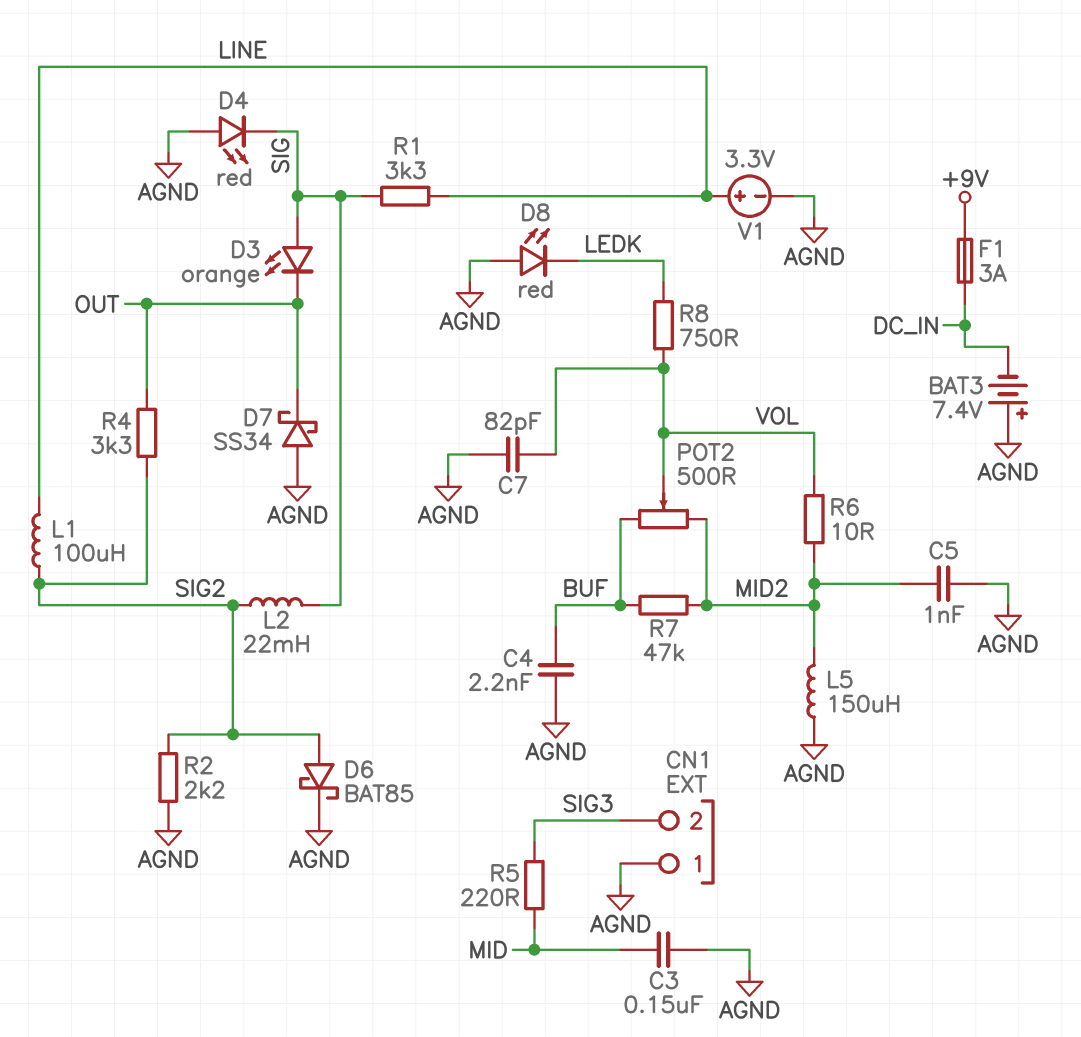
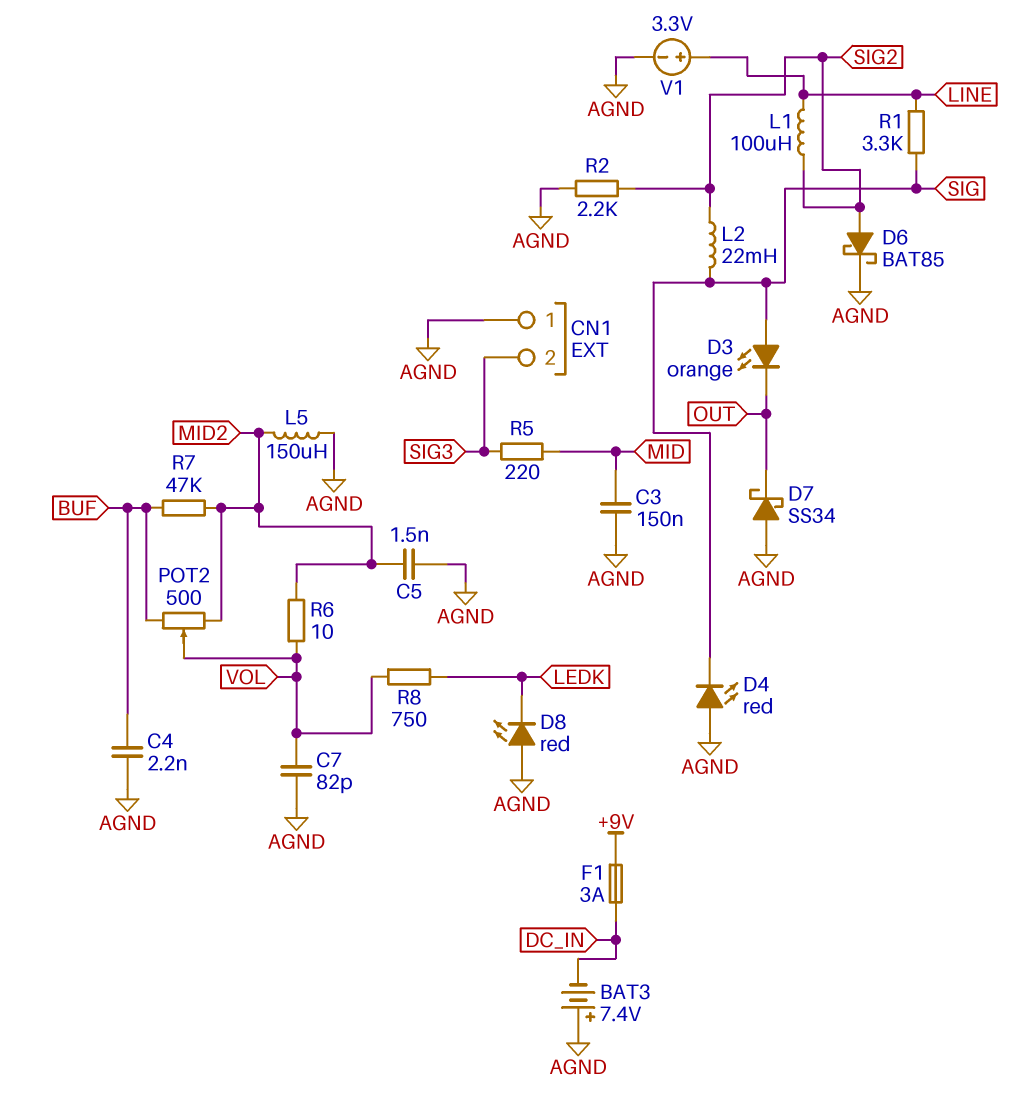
C5: 1nF (AGND, MID2) -> 1.5nF (AGND, MID2)
R4: 3.3k (OUT, SIG2) -> none

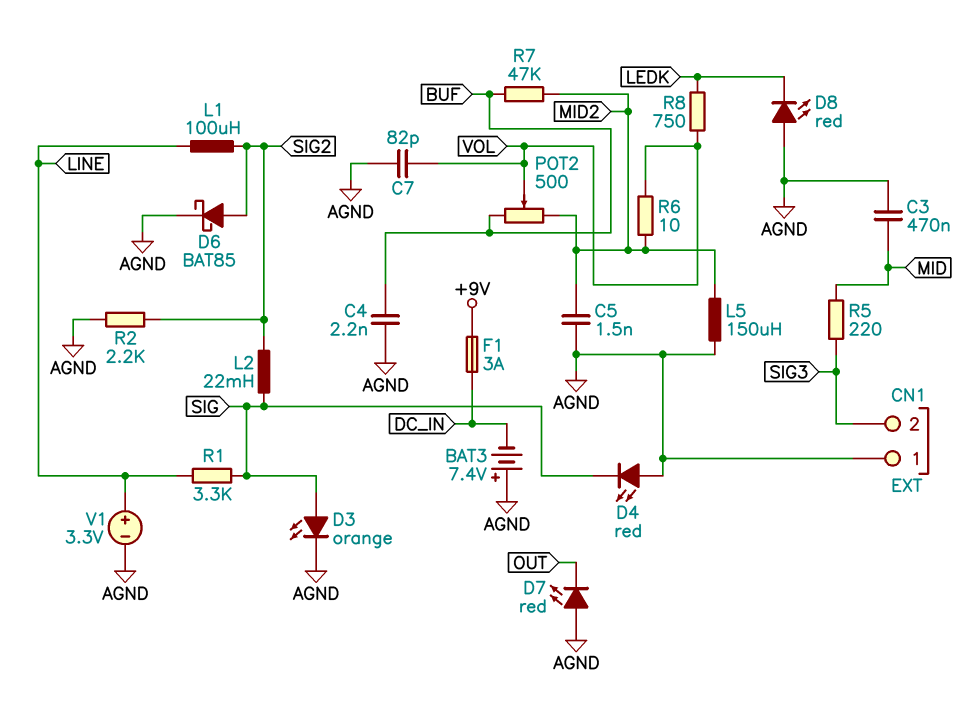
C3: 150nF (AGND, MID) -> 470nF (AGND, MID)
D3: LED orange (A SIG, K OUT) -> LED orange (A SIG, K AGND)
D7: schottky SS34 (A AGND, K OUT) -> LED red (A AGND, K OUT)

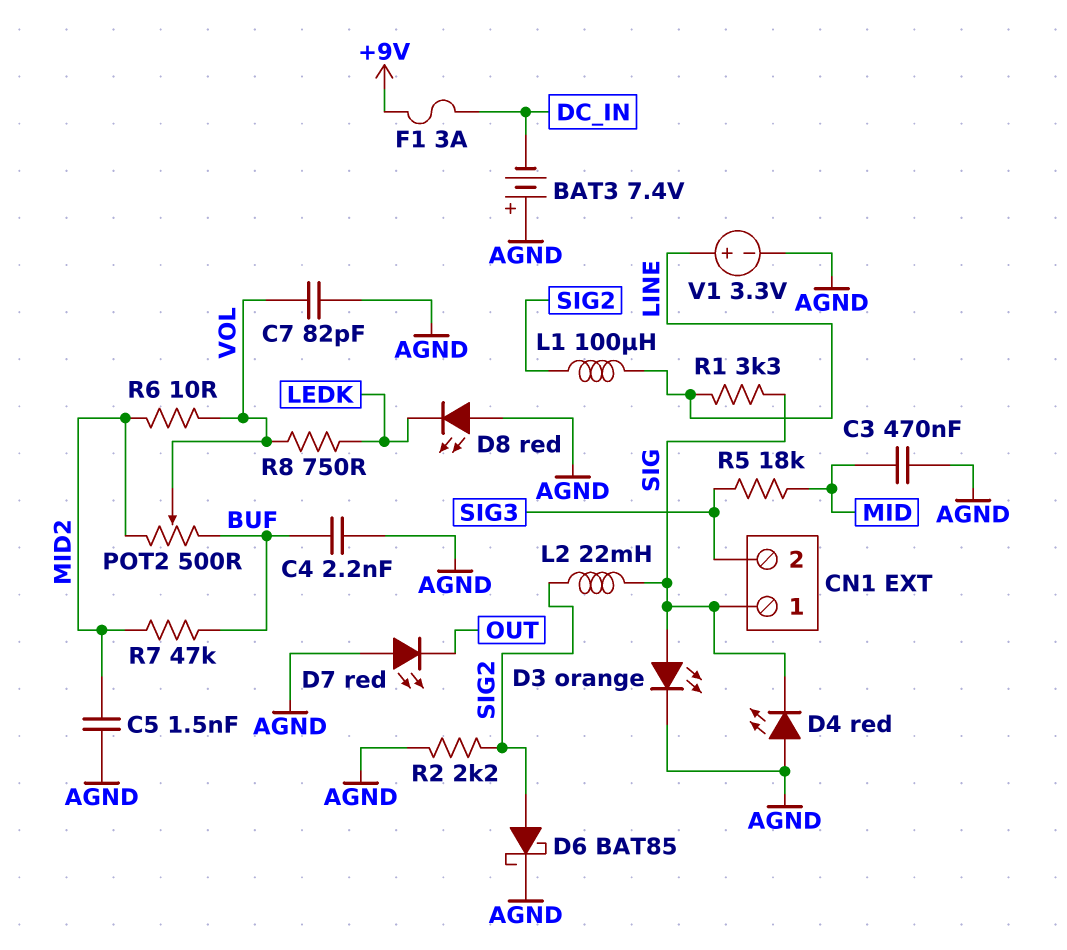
CN1 pin 1: AGND -> SIG
L5: 150uH (AGND, MID2) -> none
R5: 220 (MID, SIG3) -> 18k (MID, SIG3)

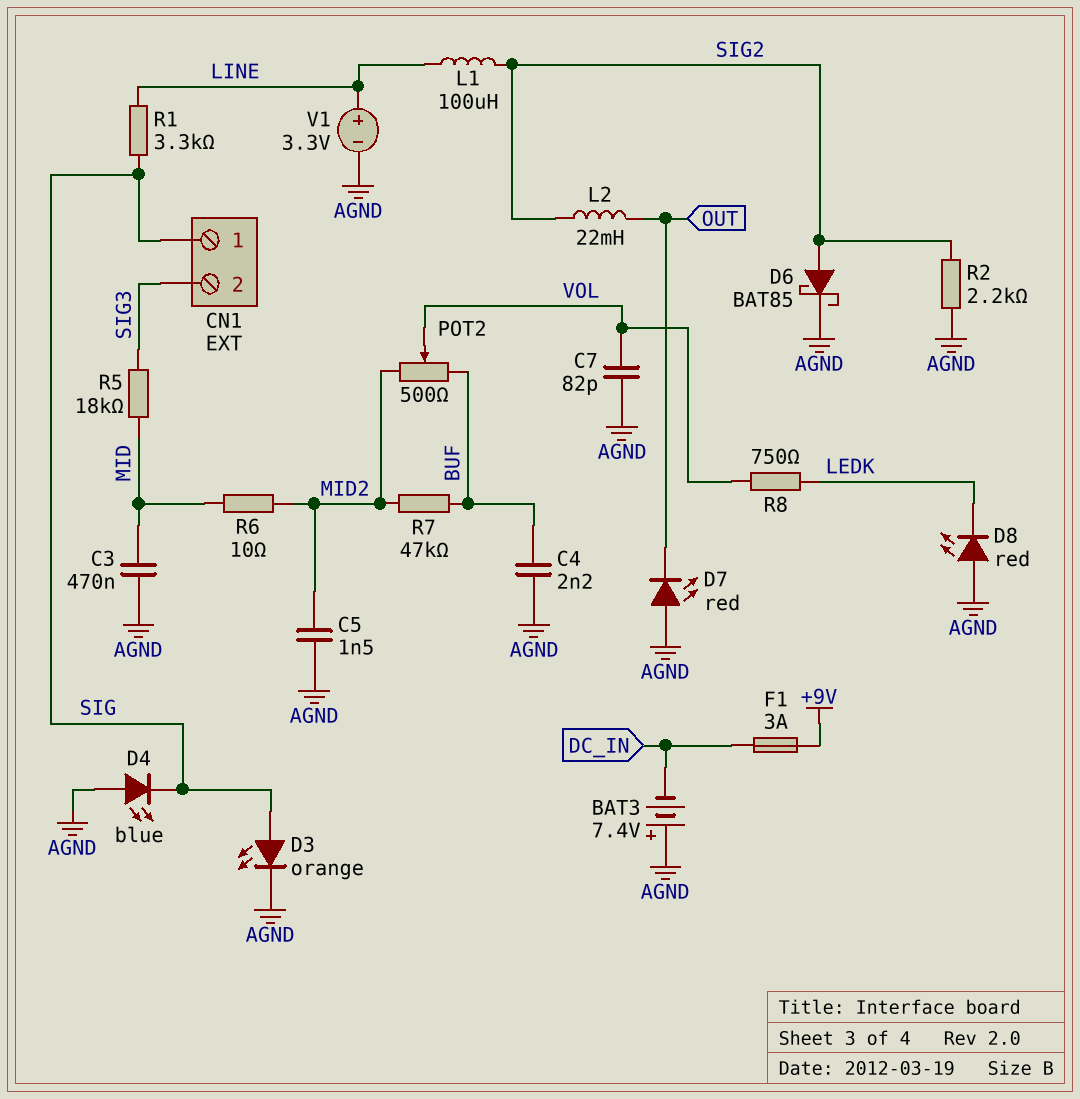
D4: LED red (A AGND, K SIG) -> LED blue (A AGND, K SIG)
L2: 22mH (SIG, SIG2) -> 22mH (OUT, SIG2)
R6: 10 (MID2, VOL) -> 10 (MID, MID2)

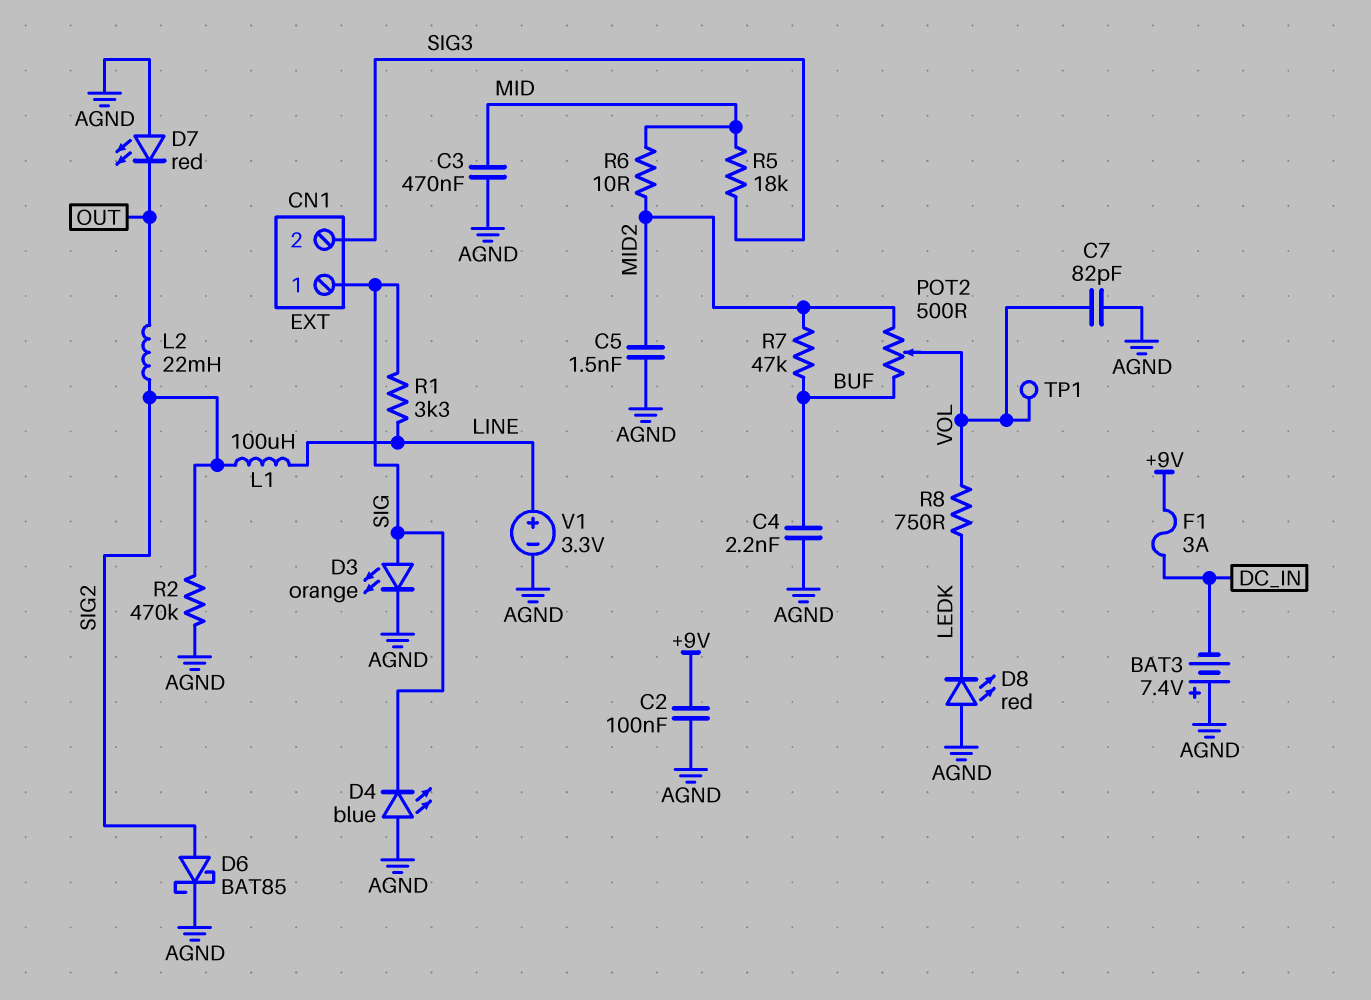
C2: none -> 100nF (+9V, AGND)
R2: 2.2k (AGND, SIG2) -> 470k (AGND, SIG2)
TP1: none -> test point (VOL)

